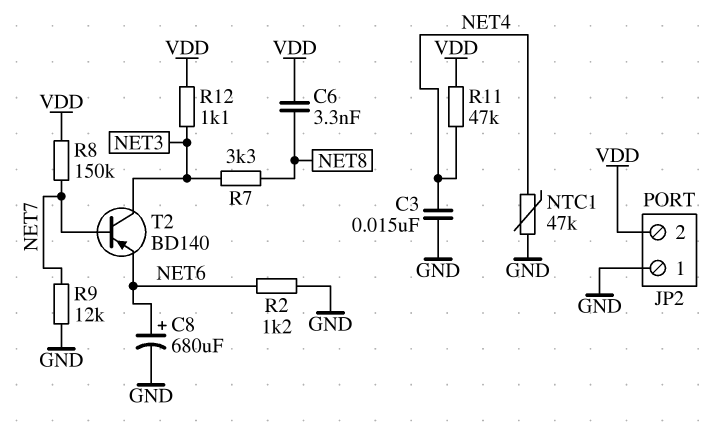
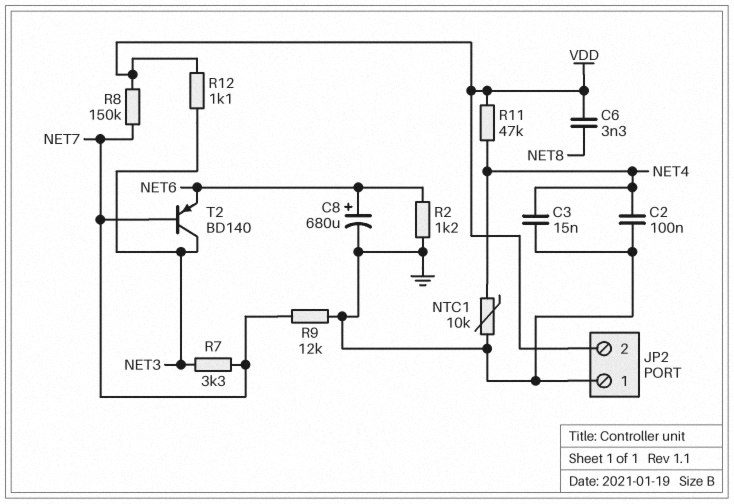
C2: none -> 100nF (GND, NET4)
NTC1: 47k (GND, NET4) -> 10k (GND, NET4)
R7: 3.3k (NET3, NET8) -> 3.3k (NET3, NET7)

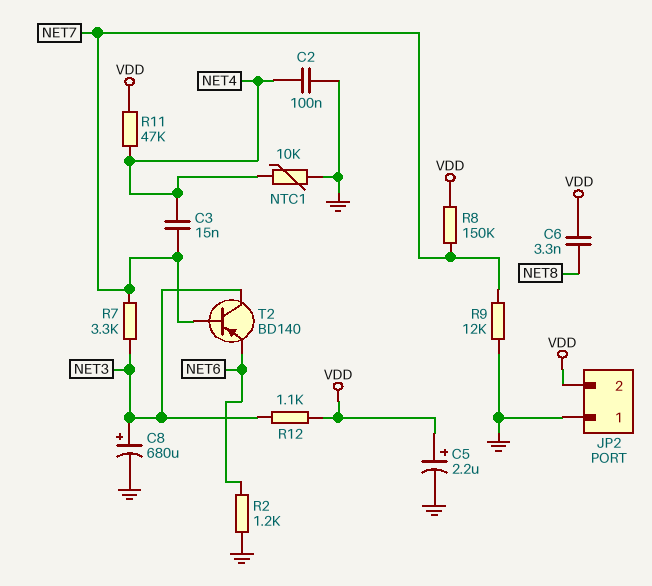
C3: 15nF (GND, NET4) -> 15nF (NET4, NET7)
C5: none -> 2.2uF (plus VDD, minus GND)
C8: 680uF (plus NET6, minus GND) -> 680uF (plus NET3, minus GND)

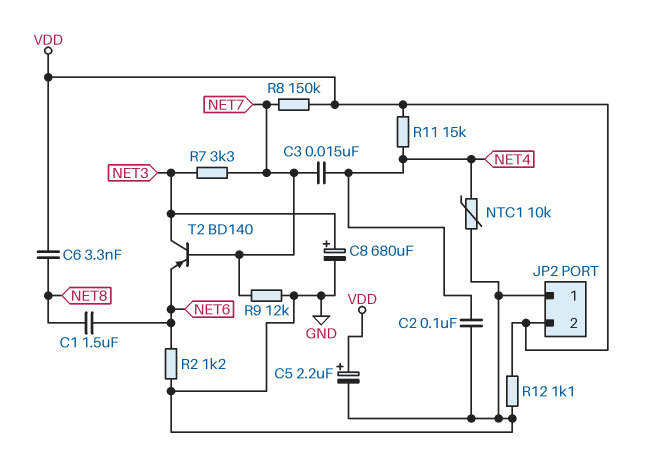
C1: none -> 1.5uF (NET6, NET8)
R11: 47k (NET4, VDD) -> 15k (NET4, VDD)
R12: 1.1k (NET3, VDD) -> 1.1k (GND, VDD)

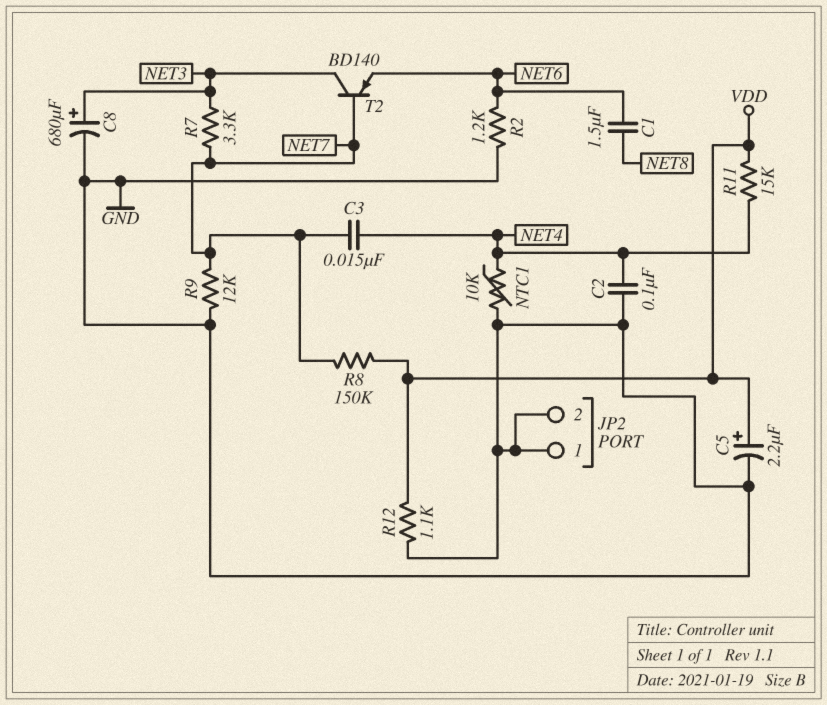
C6: 3.3nF (NET8, VDD) -> none
JP2 pin 2: VDD -> GND

